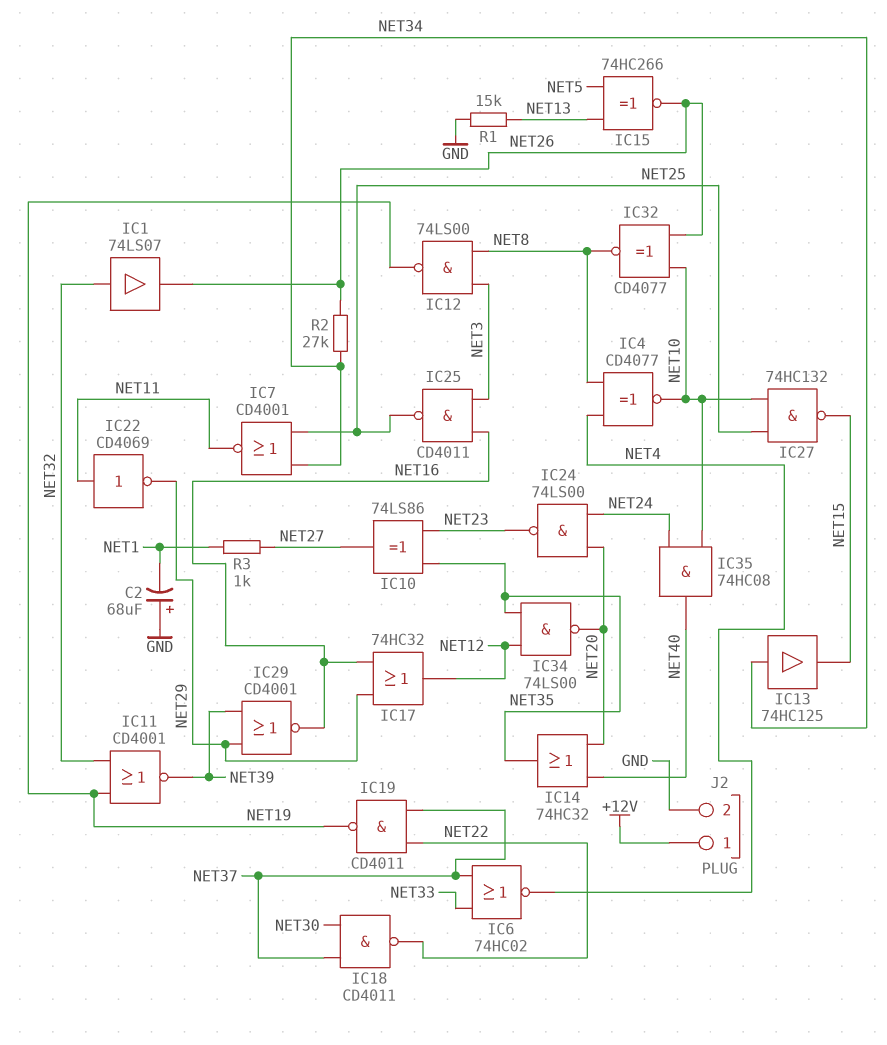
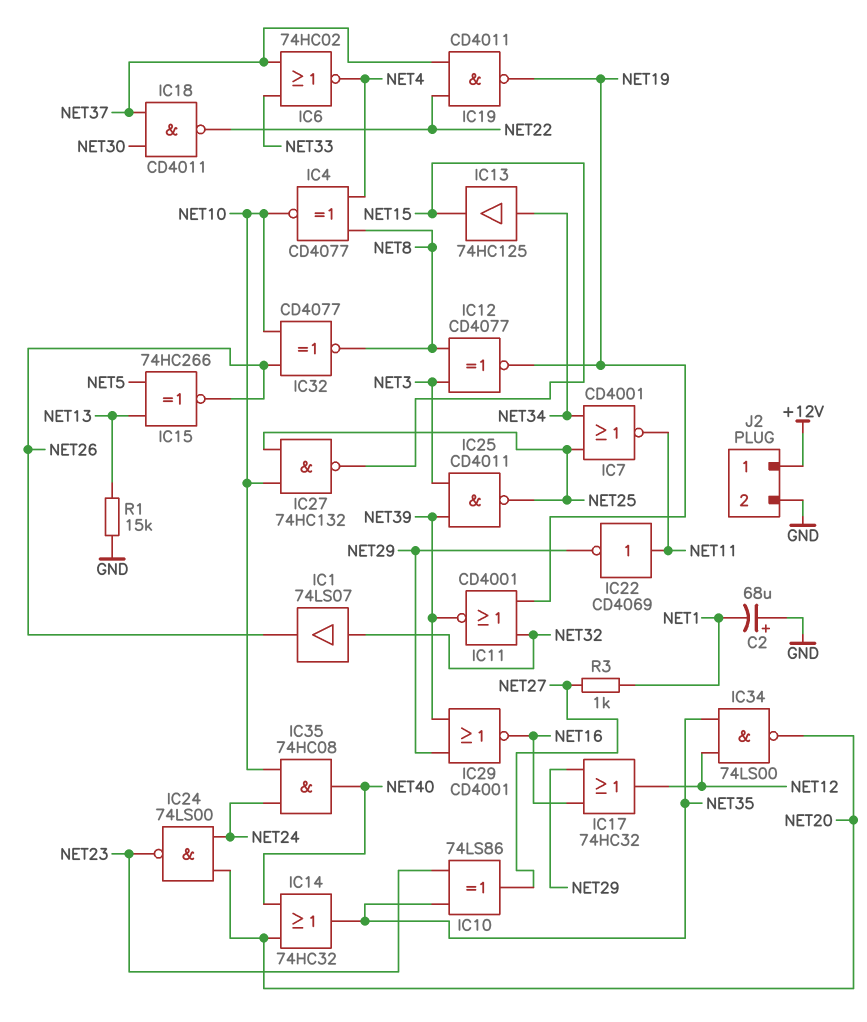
IC12: NAND 74LS00 (in NET3, in NET8, out NET19) -> XNOR CD4077 (in NET3, in NET8, out NET19)
IC25: NAND CD4011 (in NET3, in NET16, out NET25) -> NAND CD4011 (in NET3, in NET39, out NET25)
R2: 27k (NET26, NET34) -> none

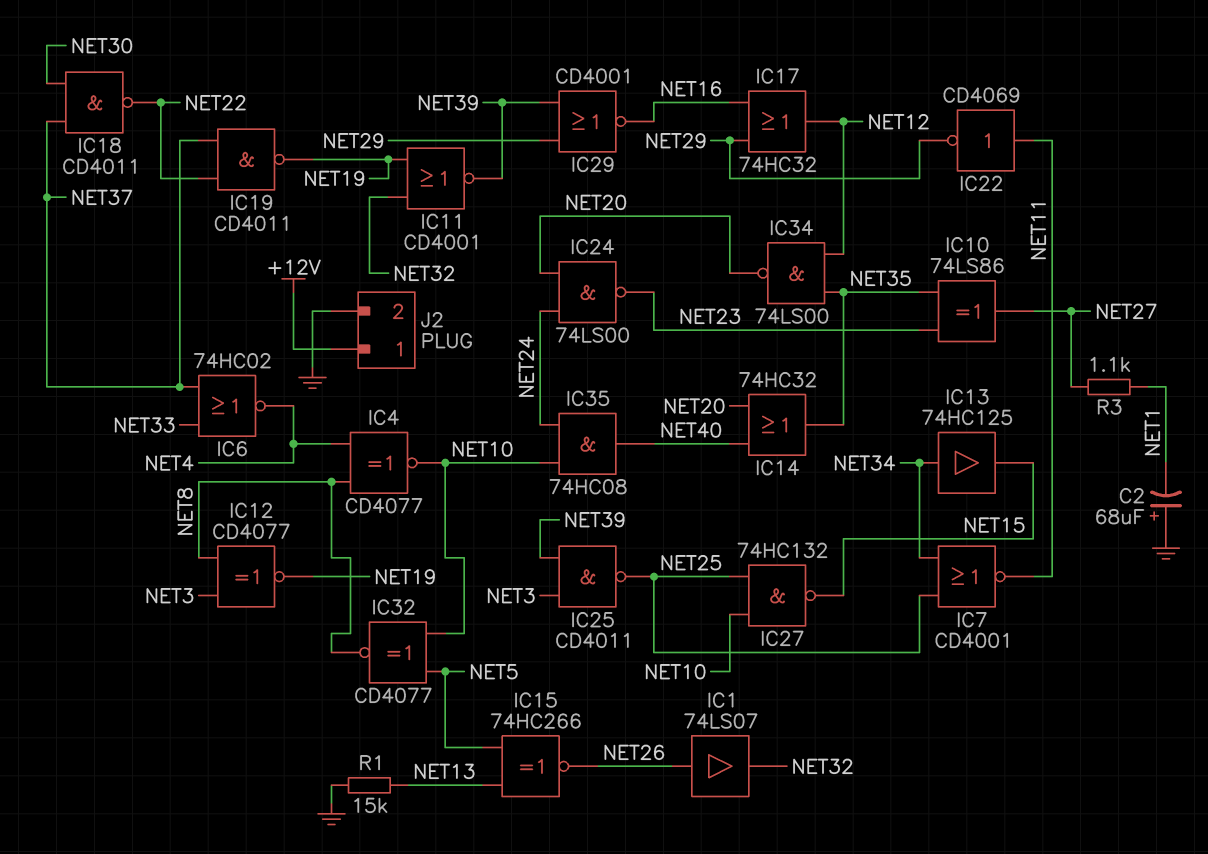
IC1: buffer 74LS07 (in NET32, out NET26) -> buffer 74LS07 (in NET26, out NET32)
IC32: XNOR CD4077 (in NET10, in NET26, out NET8) -> XNOR CD4077 (in NET5, in NET10, out NET8)
R3: 1k (NET1, NET27) -> 1.1k (NET1, NET27)

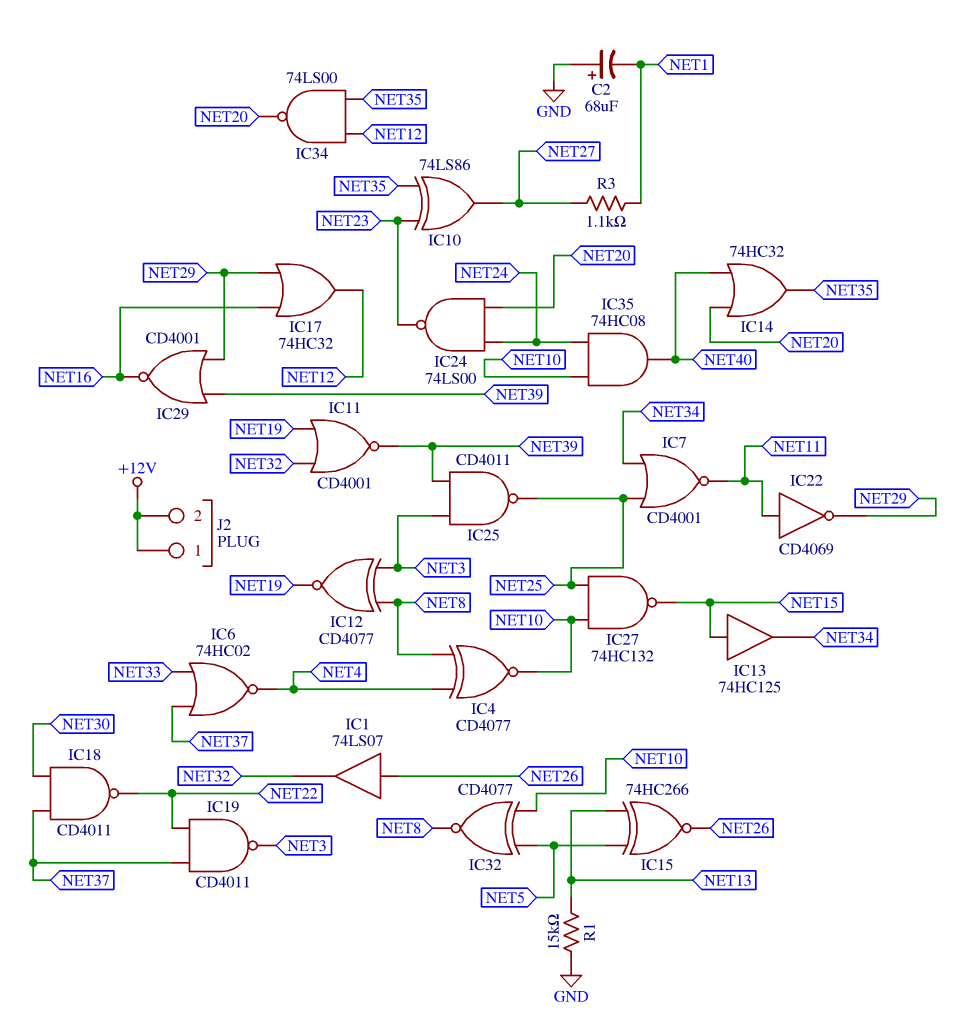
IC13: buffer 74HC125 (in NET34, out NET15) -> buffer 74HC125 (in NET15, out NET34)
IC19: NAND CD4011 (in NET22, in NET37, out NET19) -> NAND CD4011 (in NET22, in NET37, out NET3)
J2 pin 2: GND -> +12V

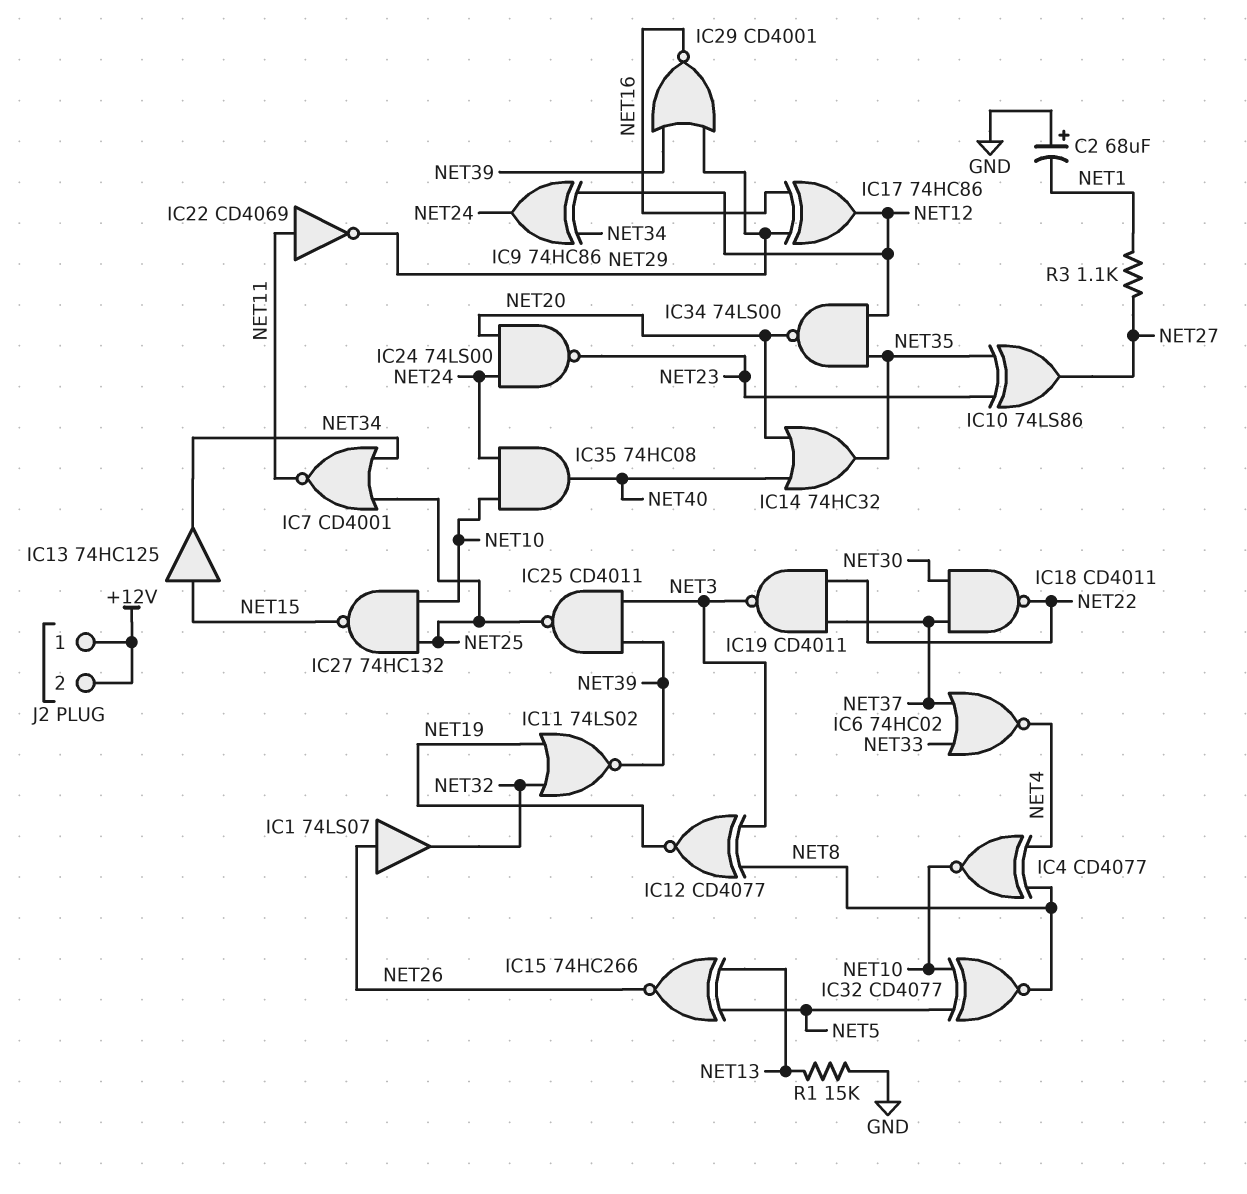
IC9: none -> XOR 74HC86 (in NET12, in NET34, out NET24)
IC11: NOR CD4001 (in NET19, in NET32, out NET39) -> NOR 74LS02 (in NET19, in NET32, out NET39)
IC17: OR 74HC32 (in NET16, in NET29, out NET12) -> XOR 74HC86 (in NET16, in NET29, out NET12)

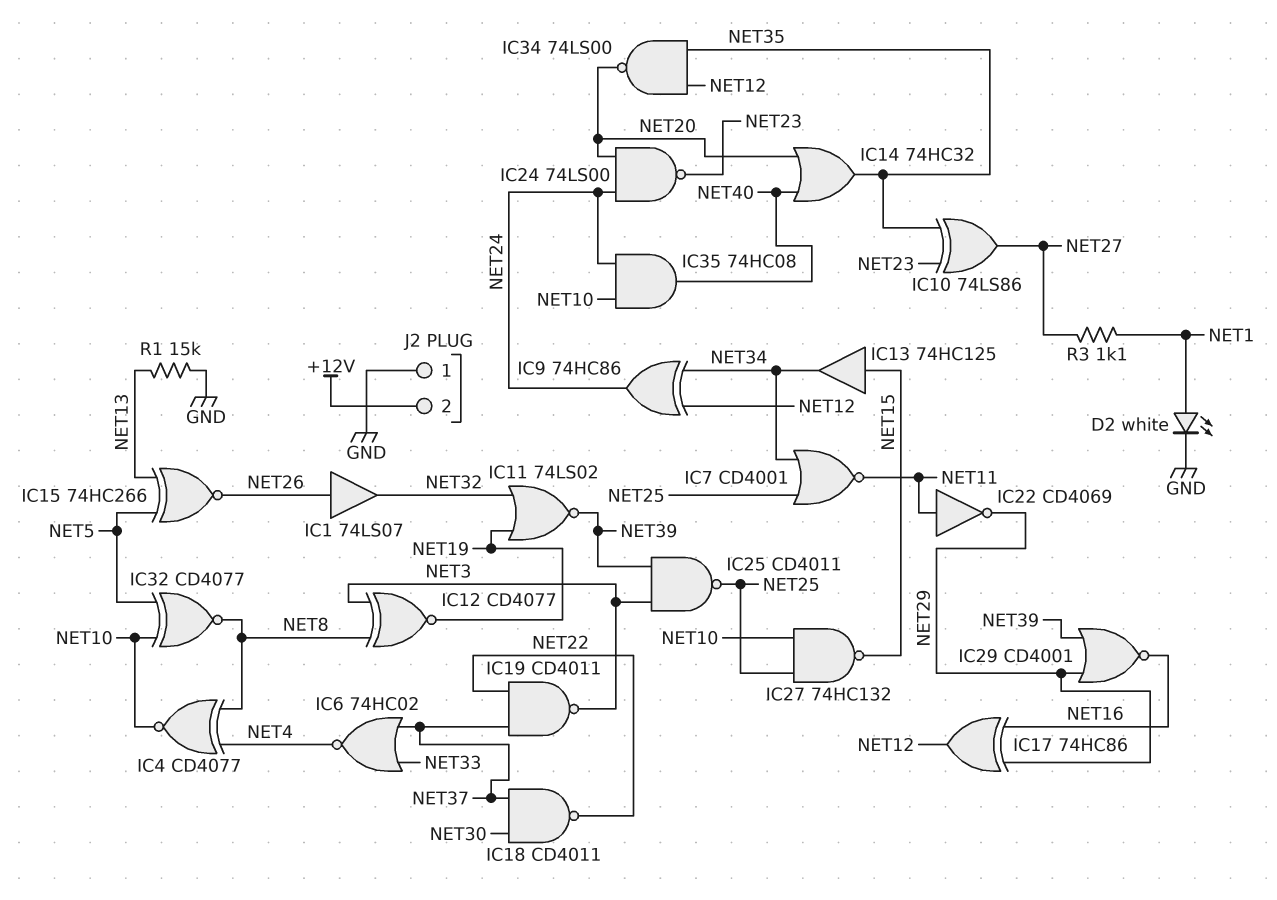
C2: 68uF (plus GND, minus NET1) -> none
D2: none -> LED white (A NET1, K GND)
J2 pin 1: +12V -> GND

